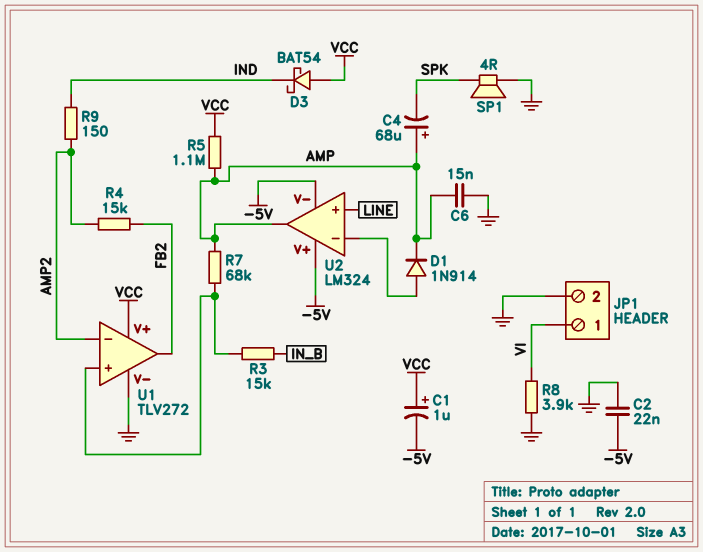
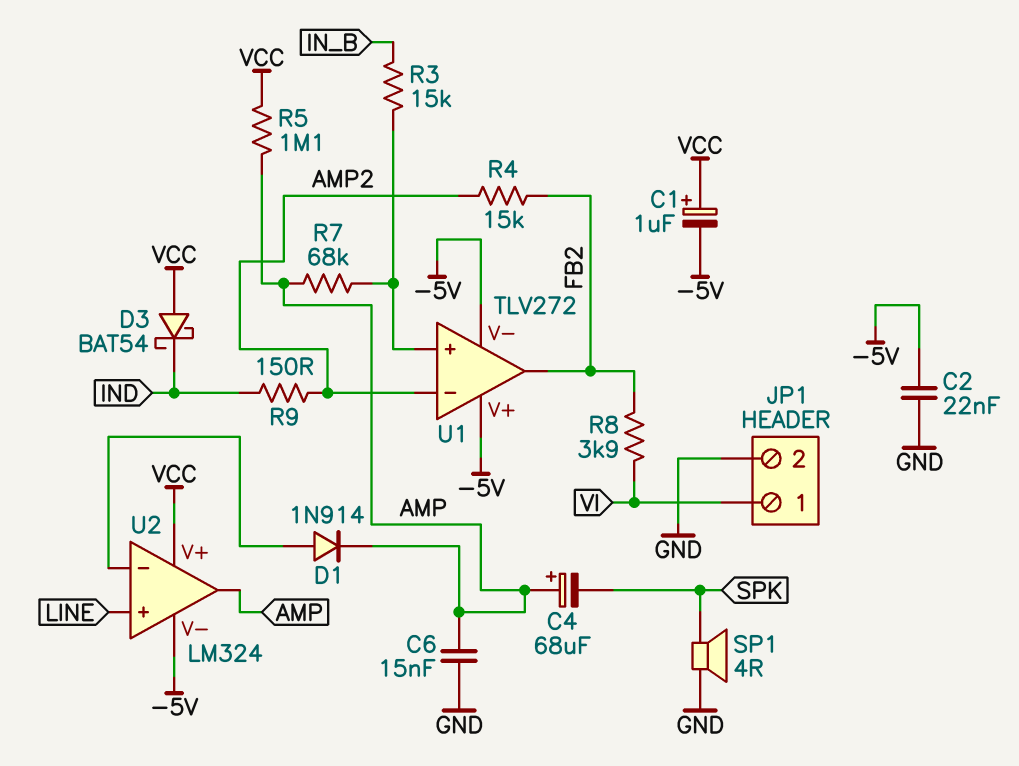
R8: 3.9k (GND, VI) -> 3.9k (FB2, VI)
U1 pin V+: VCC -> -5V
U1 pin V-: GND -> -5V
U2 pin V+: -5V -> VCC

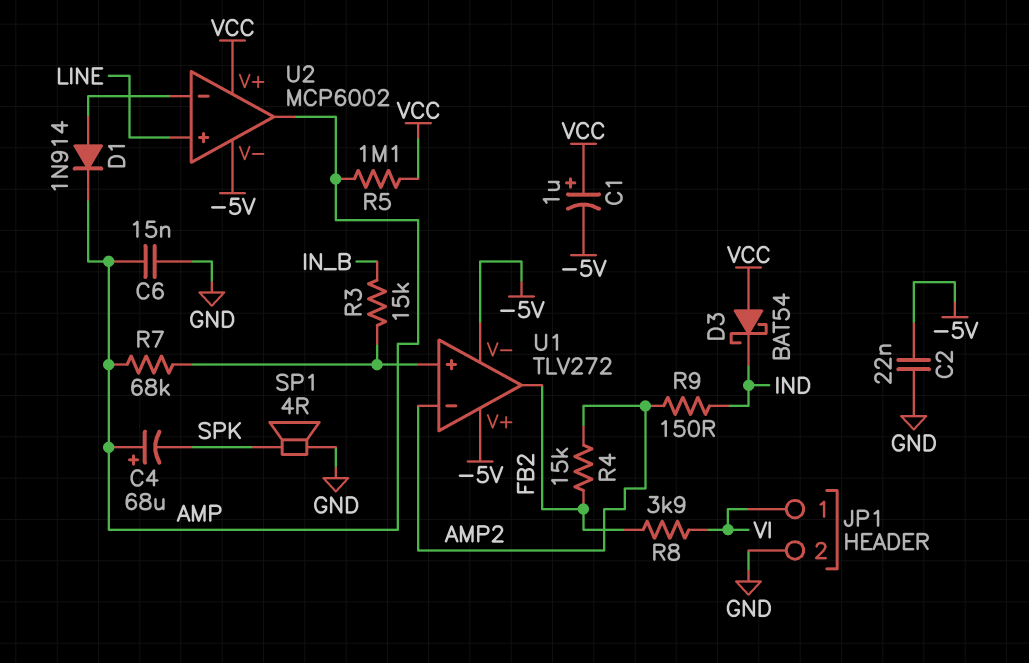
U2: LM324 -> MCP6002

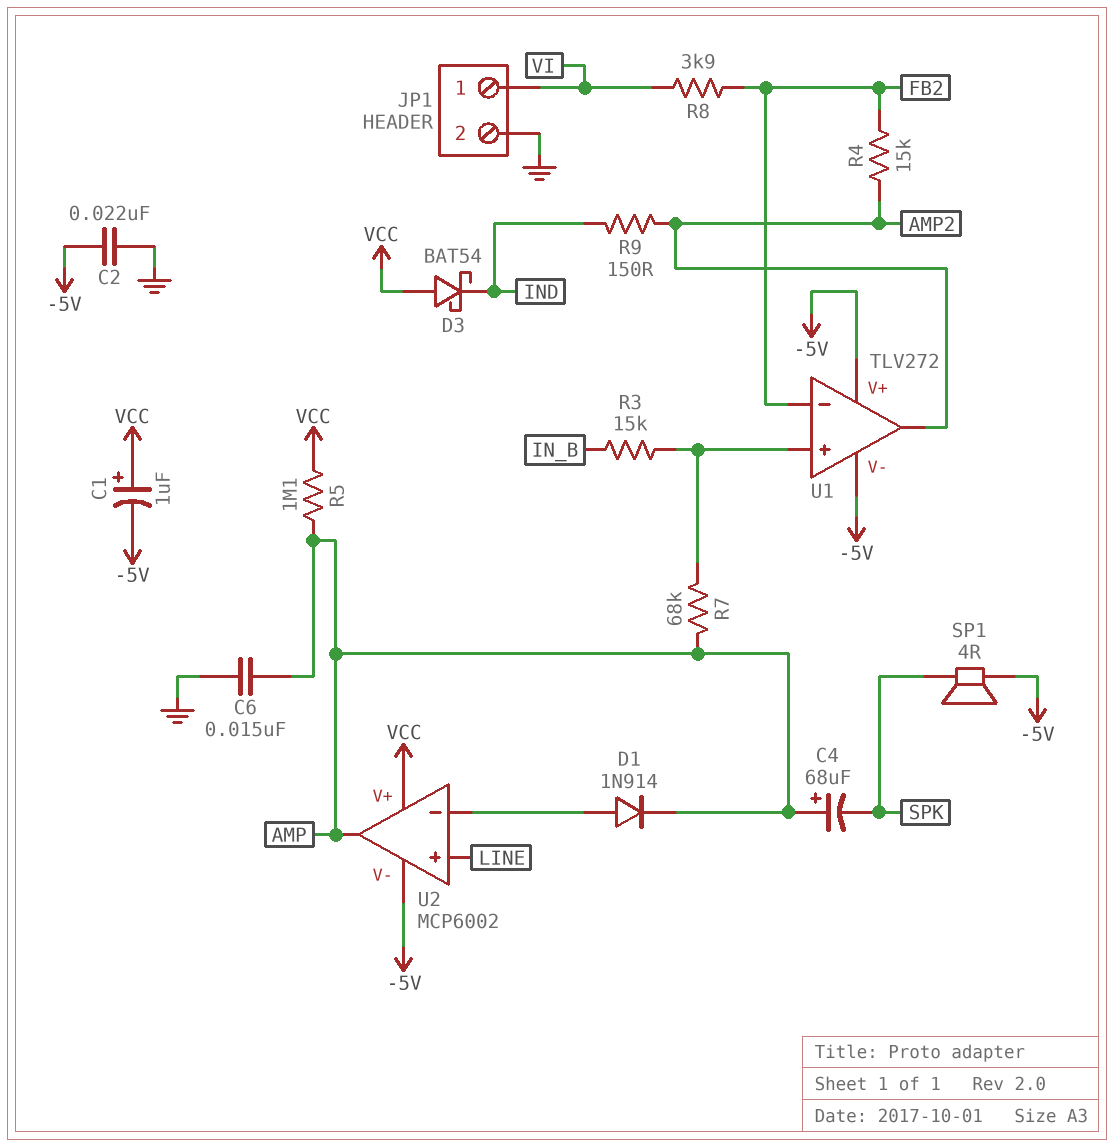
SP1: speaker 4R (GND, SPK) -> speaker 4R (-5V, SPK)
U1 pin in-: AMP2 -> FB2
U1 pin out: FB2 -> AMP2

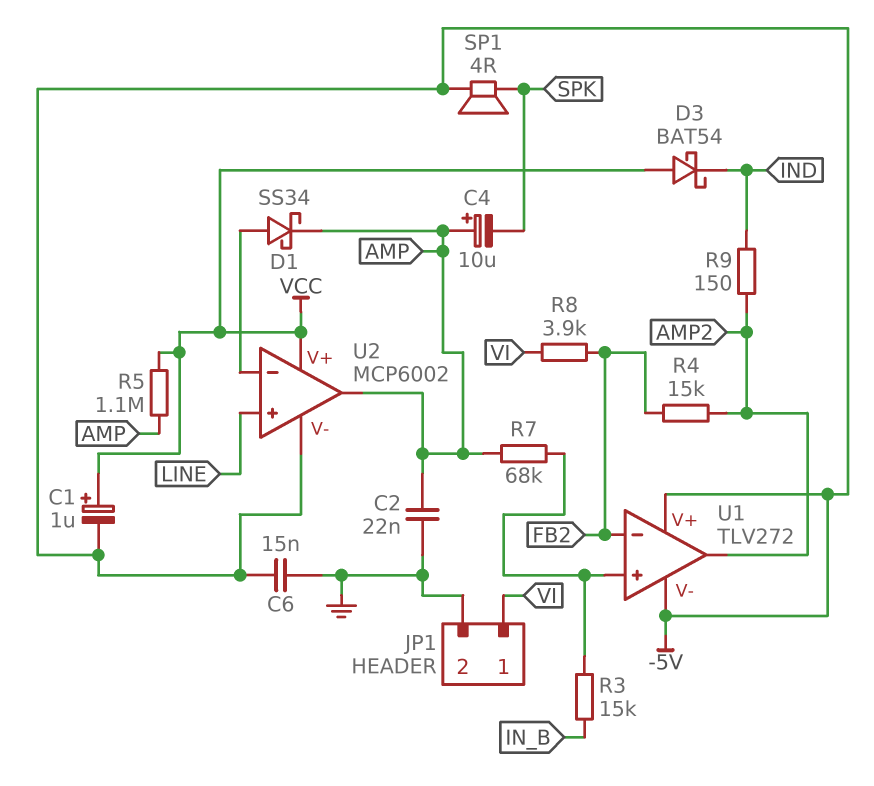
C2: 22nF (-5V, GND) -> 22nF (AMP, GND)
C4: 68uF (plus AMP, minus SPK) -> 10uF (plus AMP, minus SPK)
C6: 15nF (AMP, GND) -> 15nF (-5V, GND)
D1: diode 1N914 (A U2/in-, K AMP) -> schottky SS34 (A U2/in-, K AMP)

